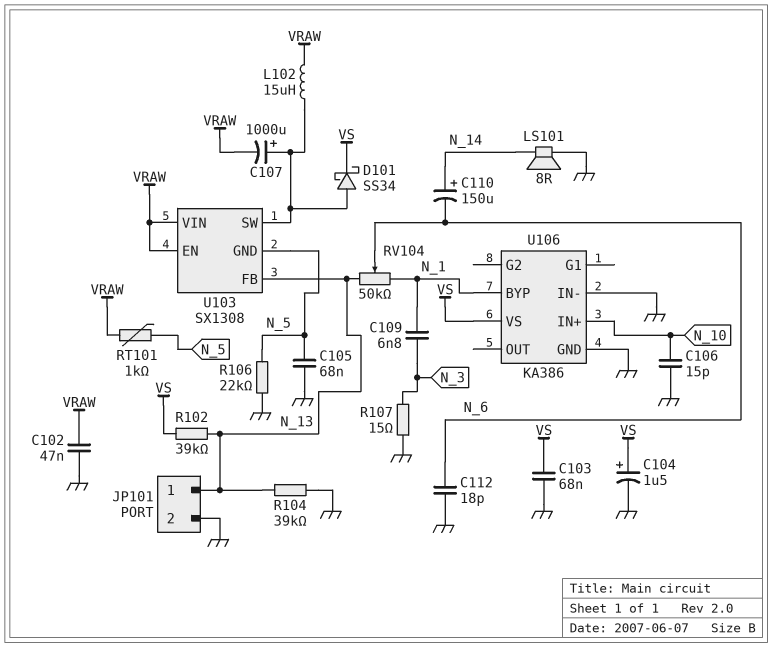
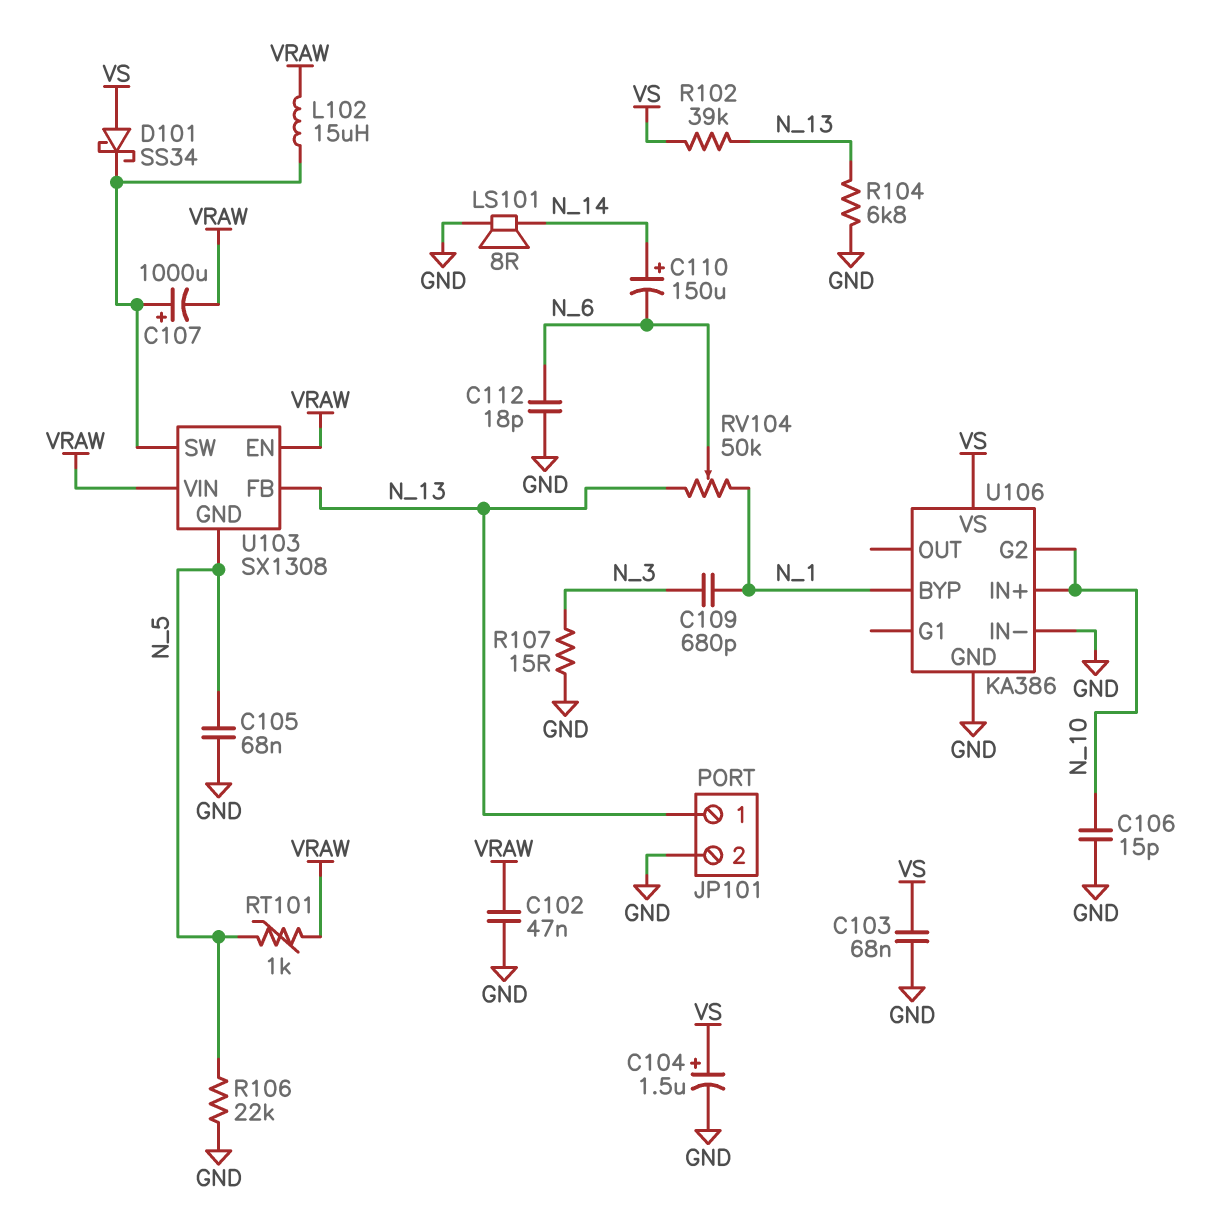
C109: 6.8nF (N_1, N_3) -> 680pF (N_1, N_3)
D101: schottky SS34 (A U103/SW, K VS) -> schottky SS34 (A VS, K U103/SW)
R104: 39k (GND, N_13) -> 6.8k (GND, N_13)
U106 pin G2: none -> N_10

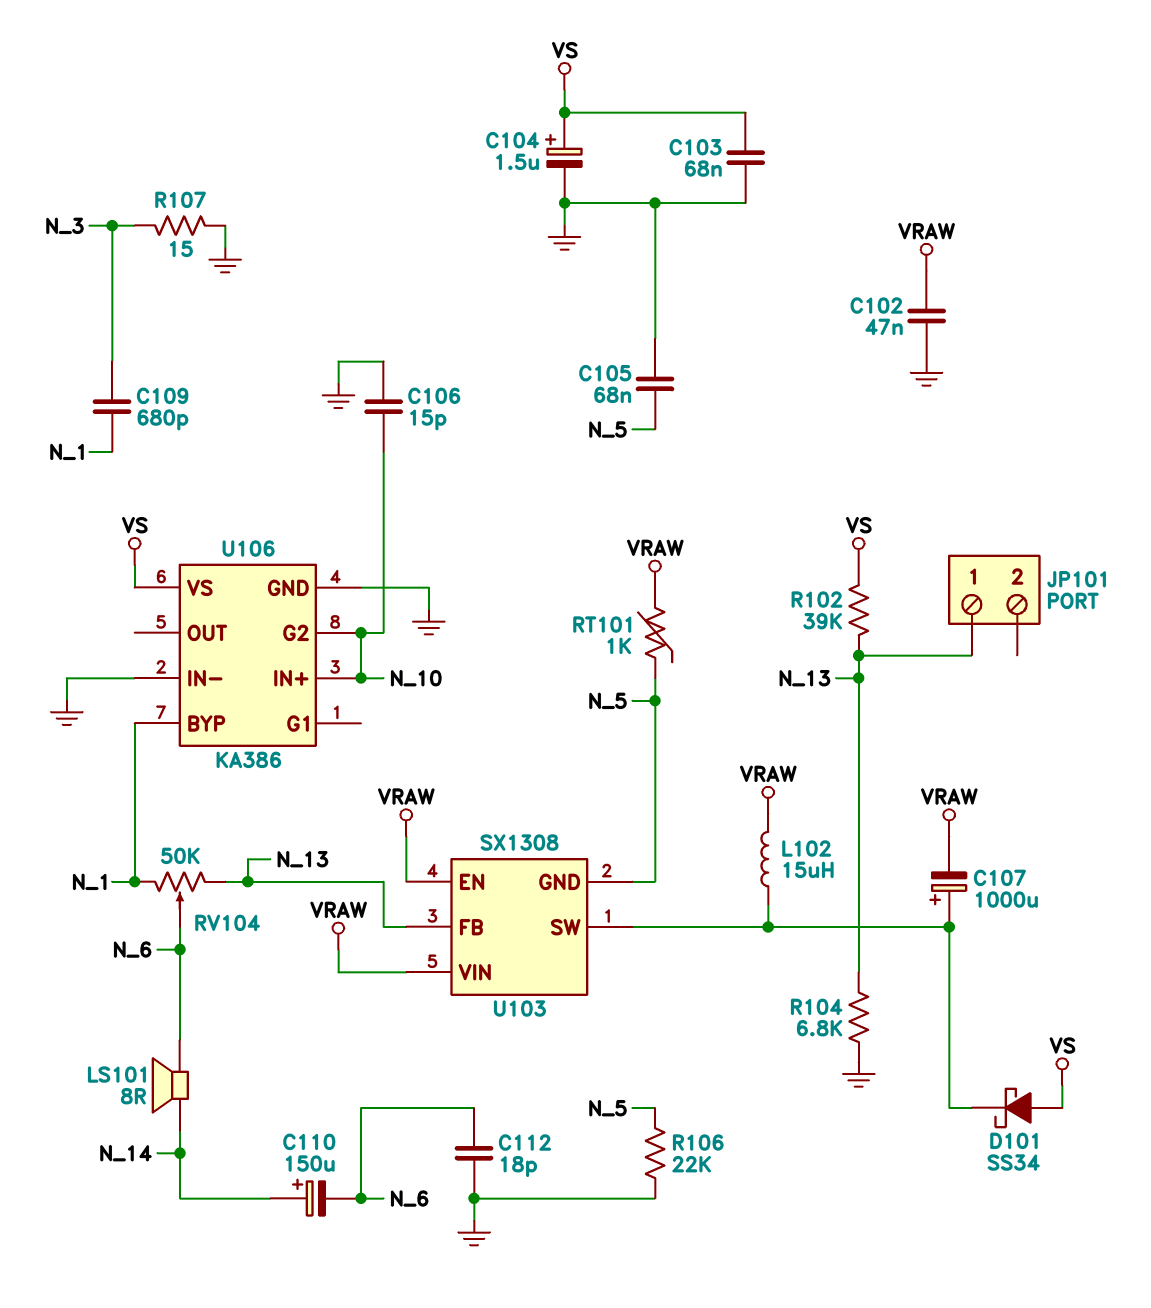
JP101 pin 2: GND -> none
LS101: speaker 8R (GND, N_14) -> speaker 8R (N_6, N_14)

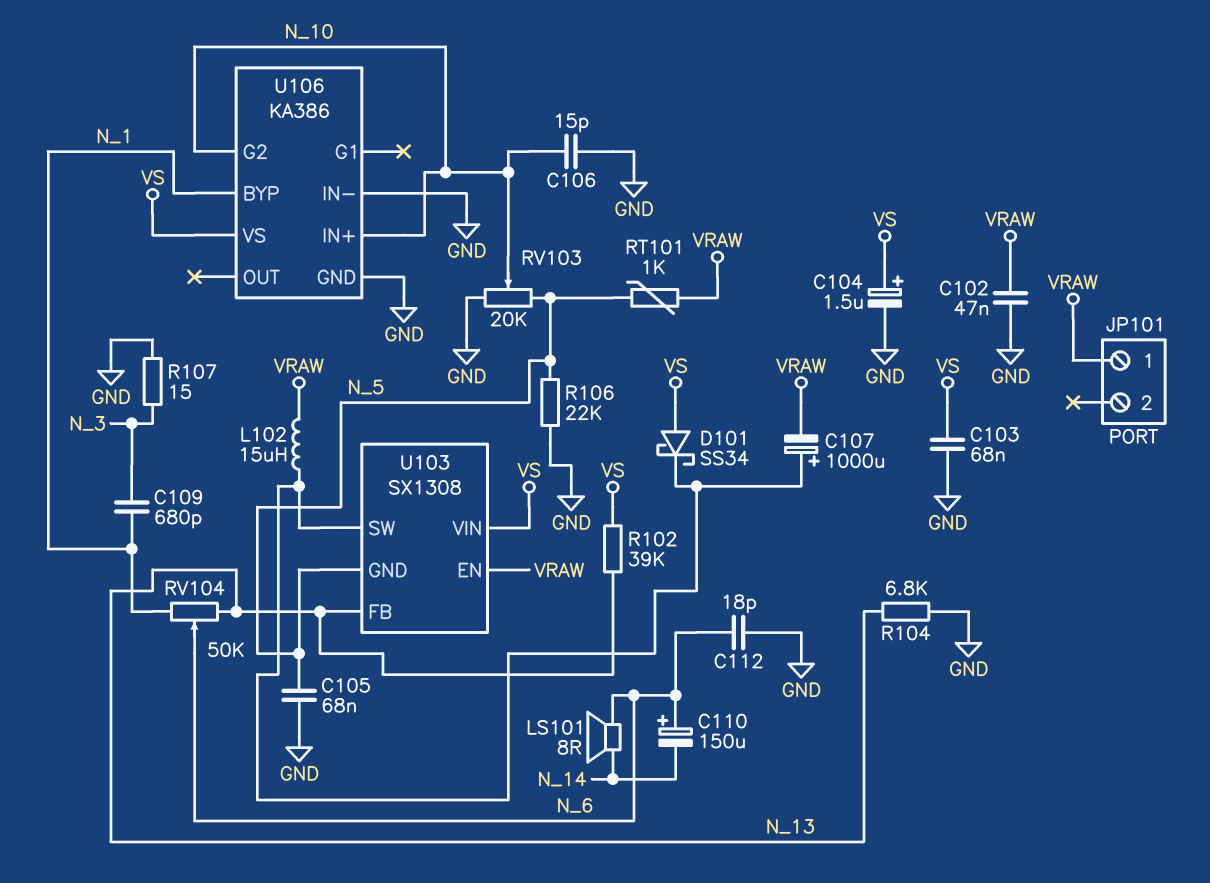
C110: 150uF (plus N_14, minus N_6) -> 150uF (plus N_6, minus N_14)
JP101 pin 1: N_13 -> VRAW
RV103: none -> 20k (GND, N_5, wiper N_10)
U103 pin VIN: VRAW -> VS

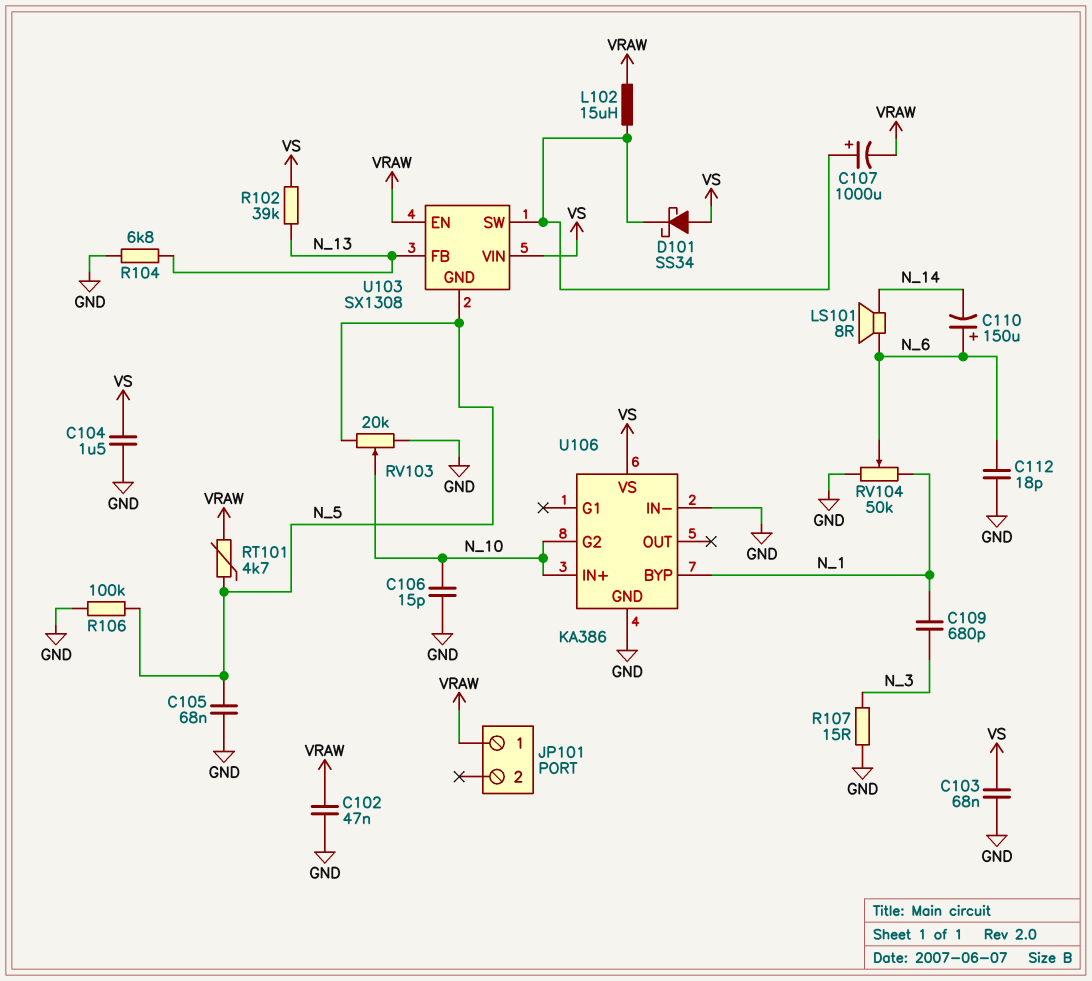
C104: 1.5uF (plus VS, minus GND) -> 1.5uF (GND, VS)
R106: 22k (GND, N_5) -> 100k (GND, N_5)
RT101: 1k (N_5, VRAW) -> 4.7k (N_5, VRAW)
RV104: 50k (N_1, N_13, wiper N_6) -> 50k (GND, N_1, wiper N_6)

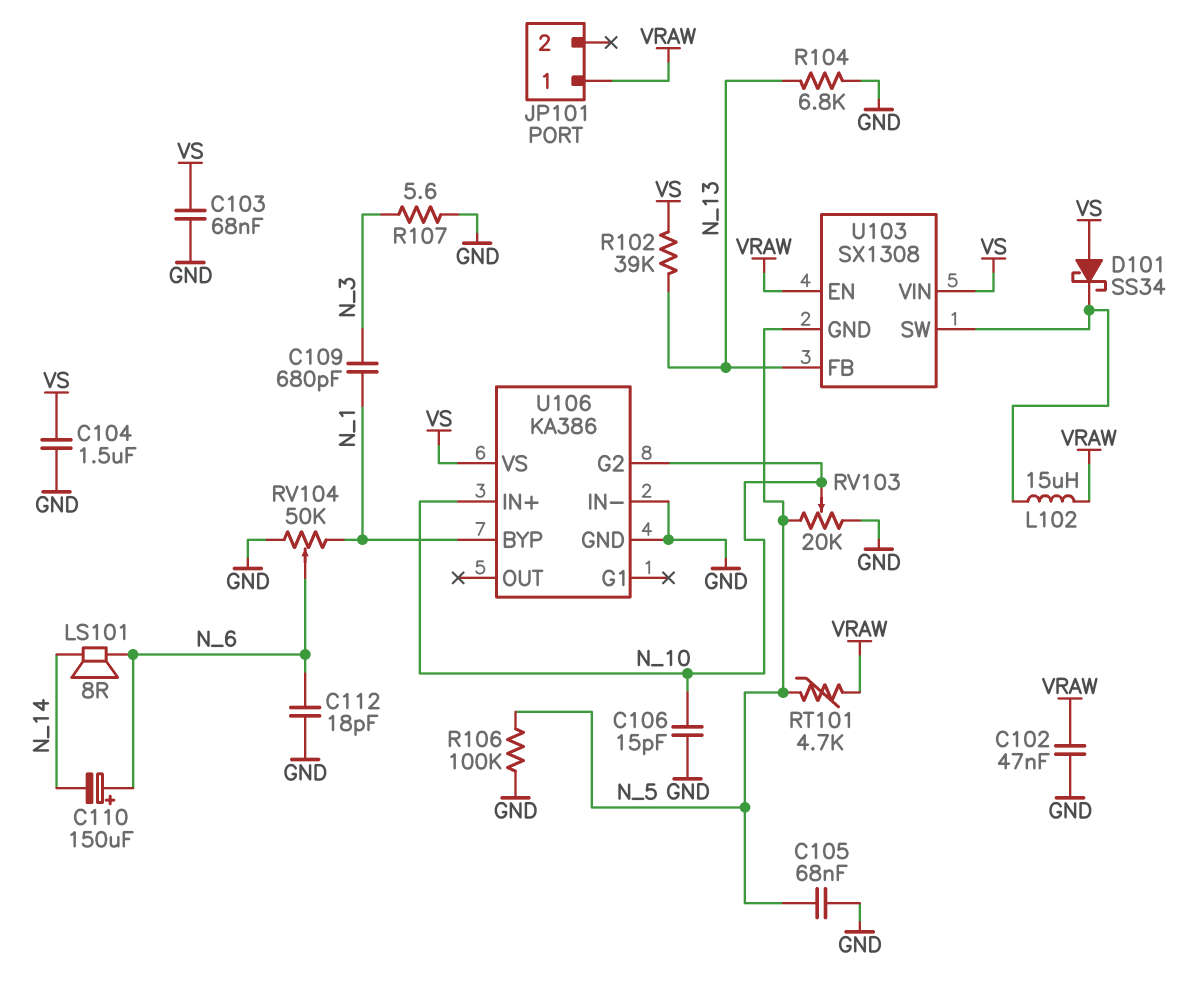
C107: 1000uF (plus U103/SW, minus VRAW) -> none
R107: 15 (GND, N_3) -> 5.6 (GND, N_3)

